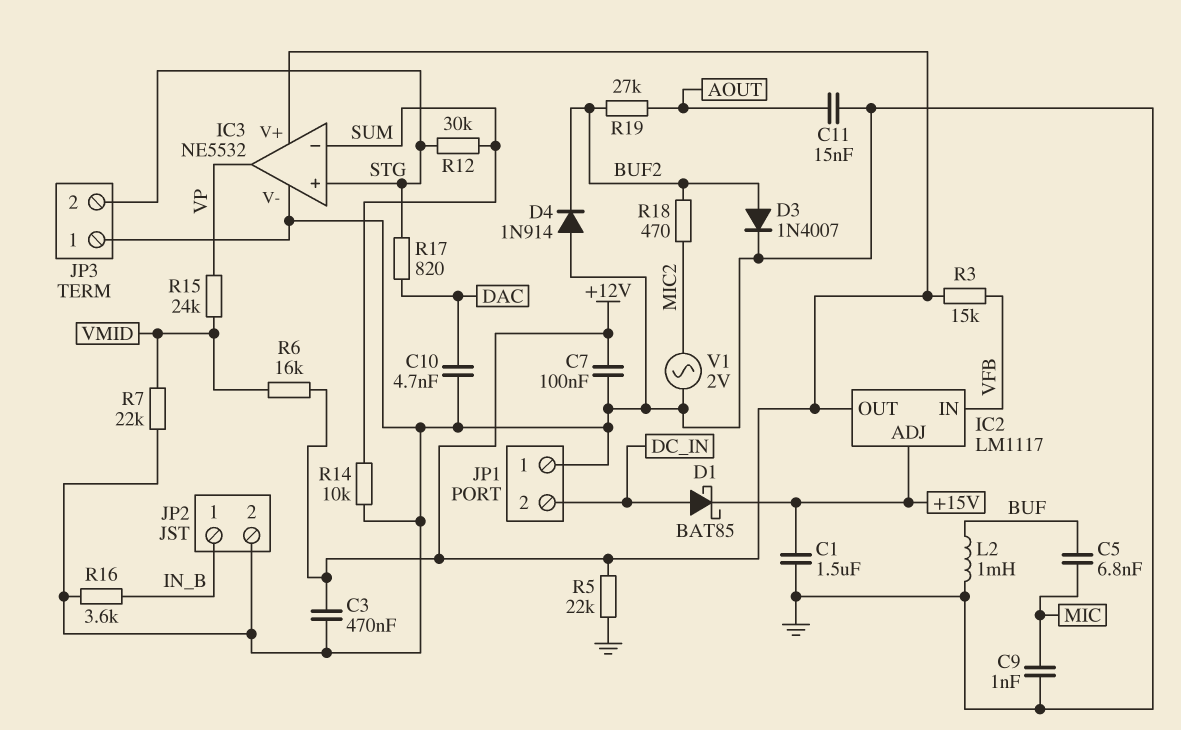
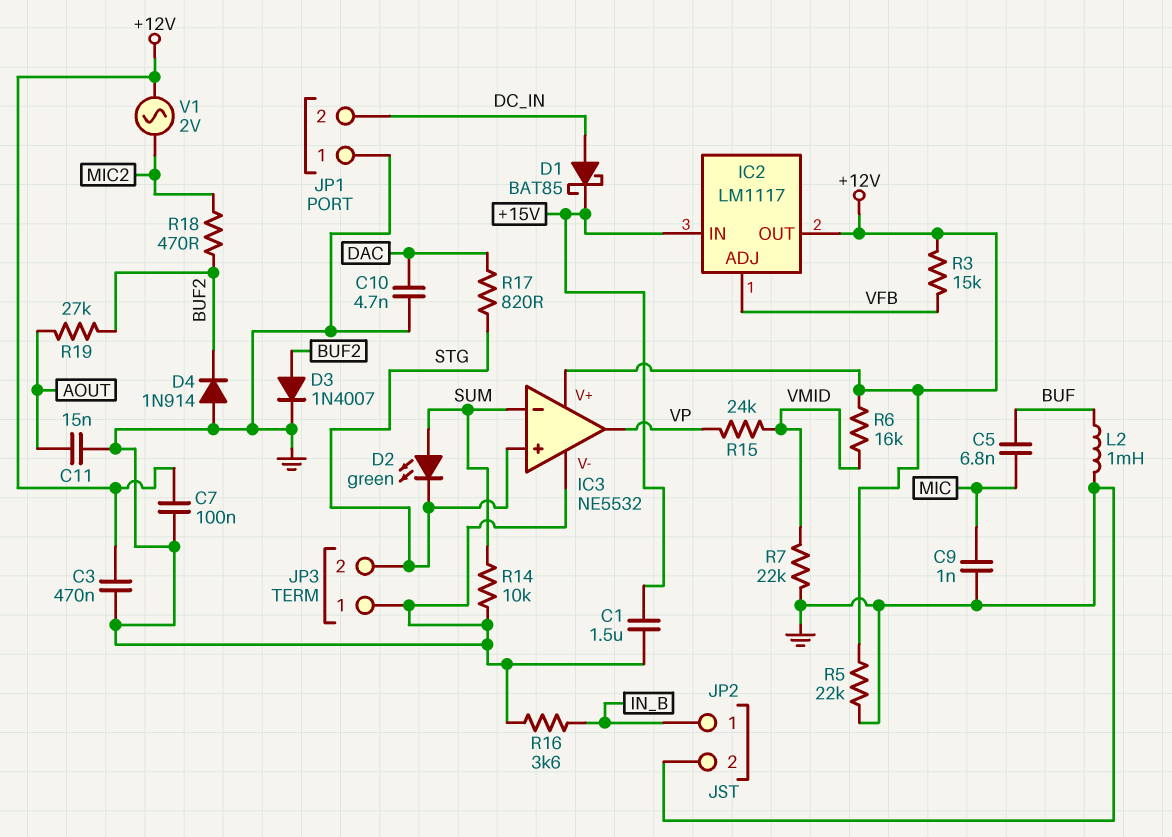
D2: none -> LED green (A SUM, K STG)
IC2 pin ADJ: +15V -> VFB
IC2 pin IN: VFB -> +15V
R12: 30k (STG, SUM) -> none
V1: AC 2V (GND, MIC2) -> AC 2V (+12V, MIC2)

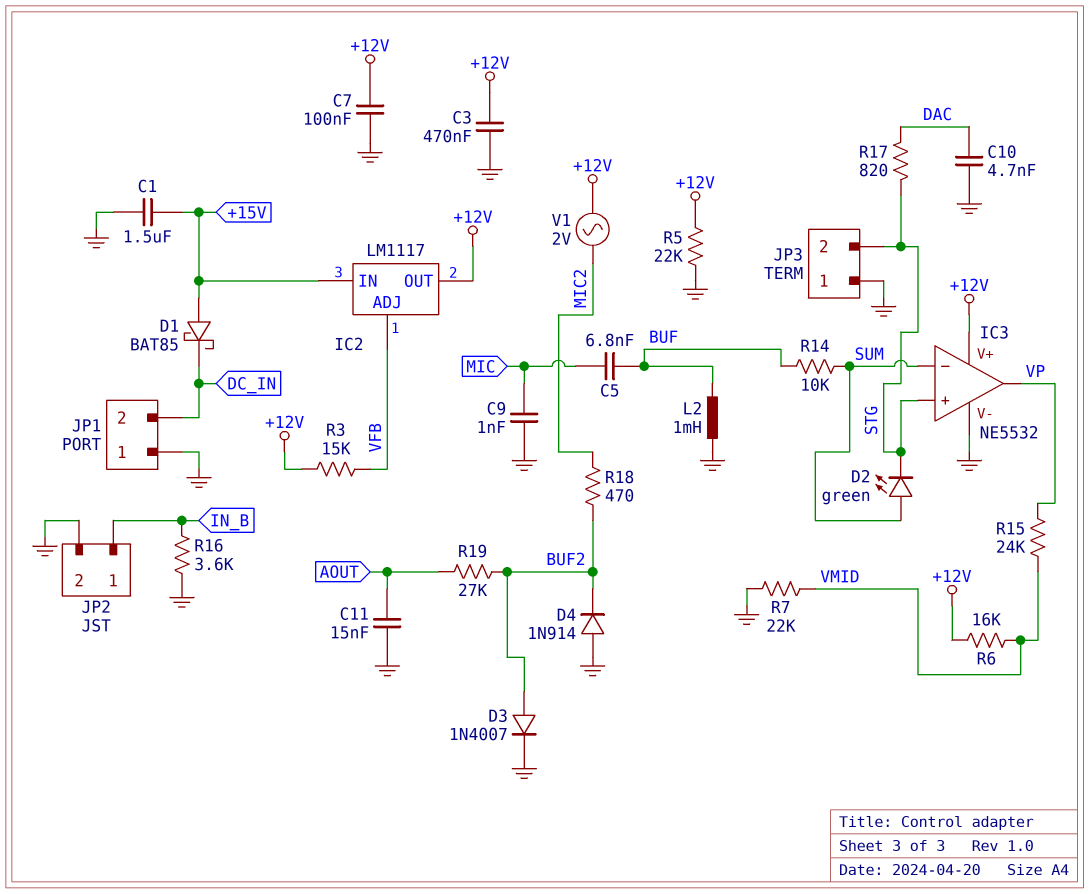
D1: schottky BAT85 (A DC_IN, K +15V) -> schottky BAT85 (A +15V, K DC_IN)
R14: 10k (GND, SUM) -> 10k (BUF, SUM)

